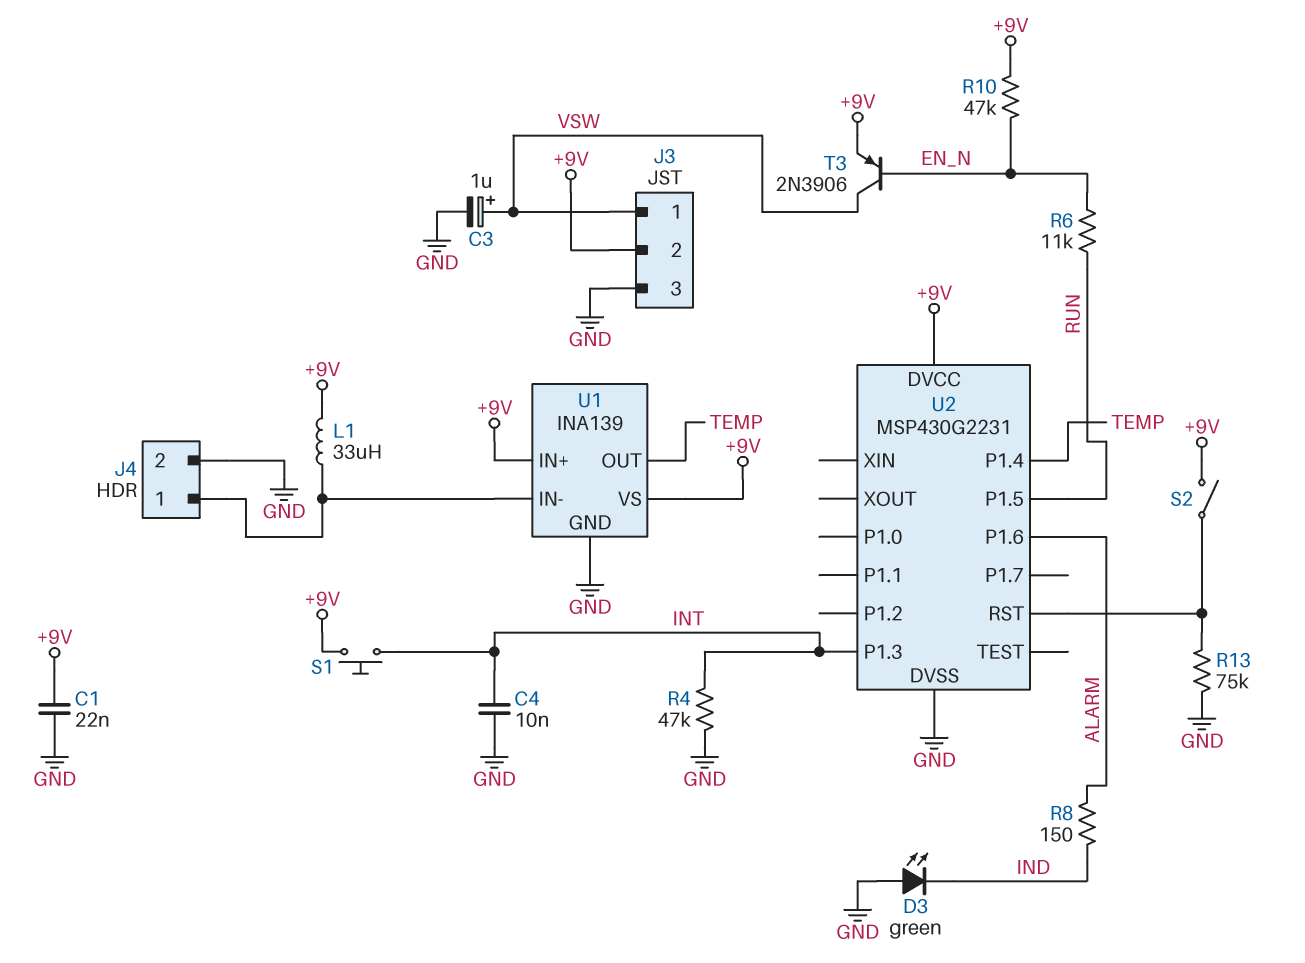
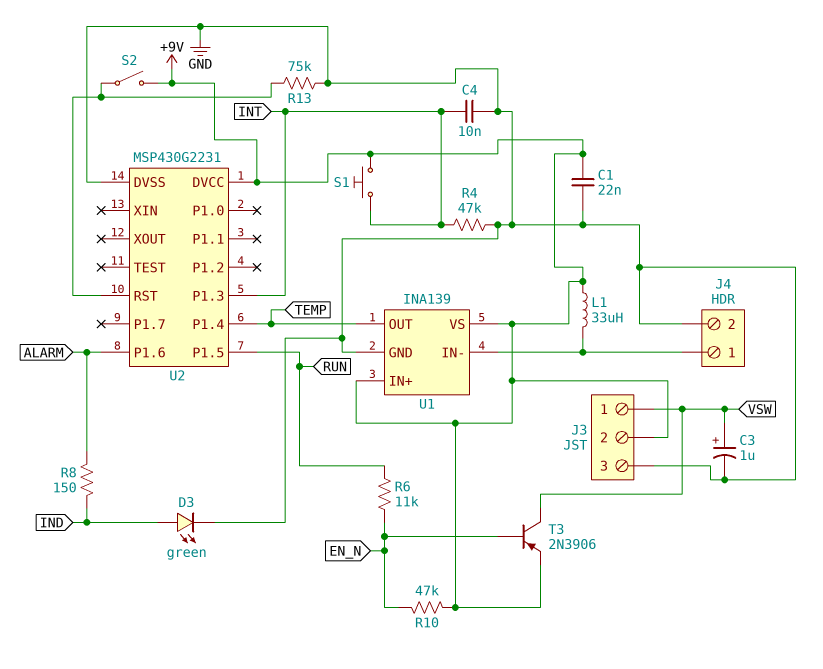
D3: LED green (A GND, K IND) -> LED green (A IND, K GND)

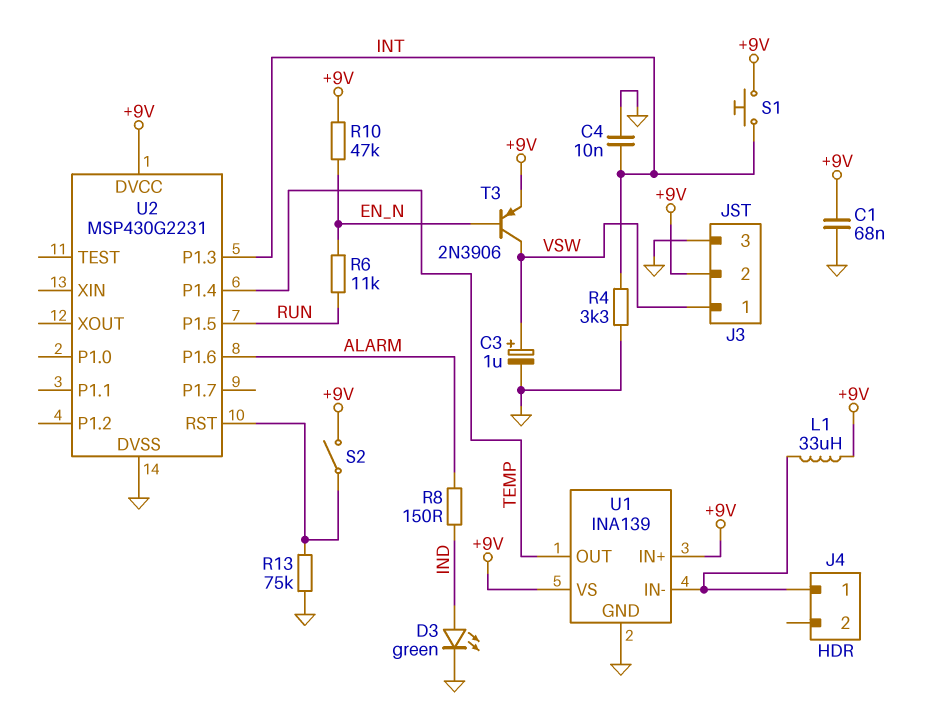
C1: 22nF (+9V, GND) -> 68nF (+9V, GND)
J4 pin 2: GND -> none
R4: 47k (GND, INT) -> 3.3k (GND, INT)

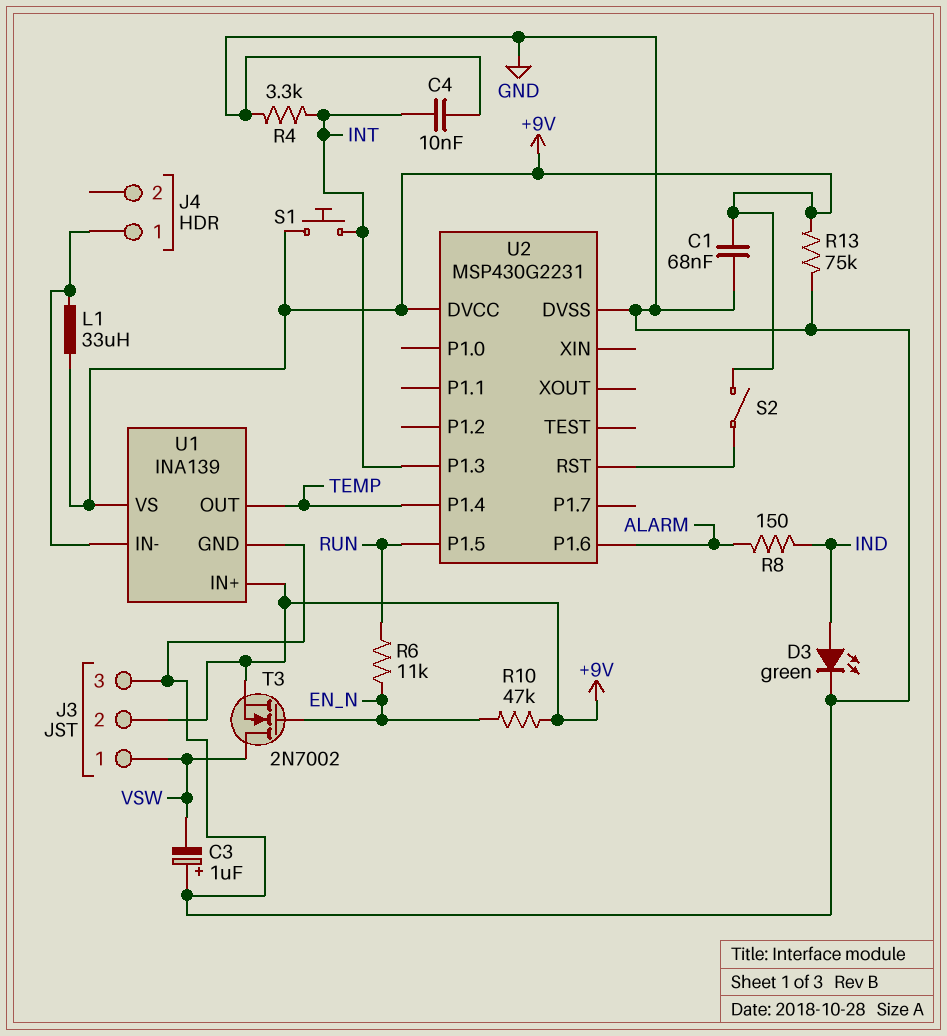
C3: 1uF (plus VSW, minus GND) -> 1uF (plus GND, minus VSW)
R13: 75k (GND, U2/RST) -> 75k (+9V, GND)
T3: PNP 2N3906 (B EN_N, C VSW, E +9V) -> NMOS 2N7002 (G EN_N, D VSW, S +9V)

